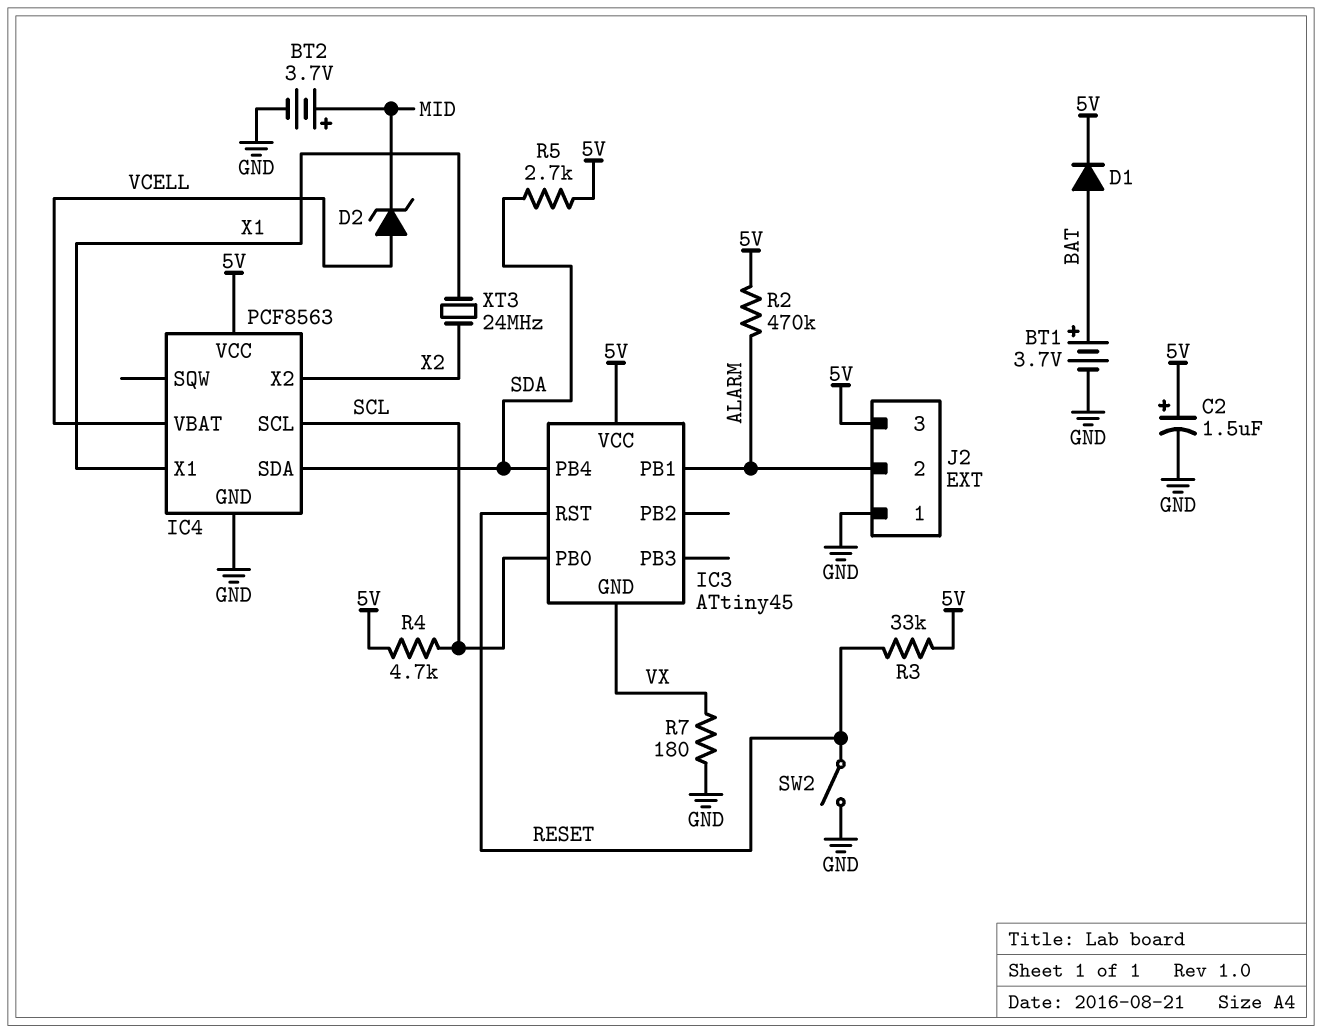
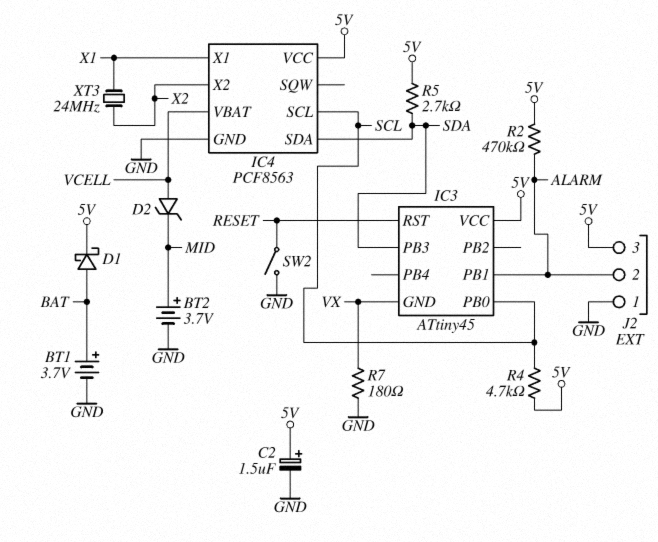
D1: diode (A BAT, K 5V) -> schottky (A BAT, K 5V)
IC3 pin PB3: none -> SDA
IC3 pin PB4: SDA -> none
R3: 33k (5V, RESET) -> none

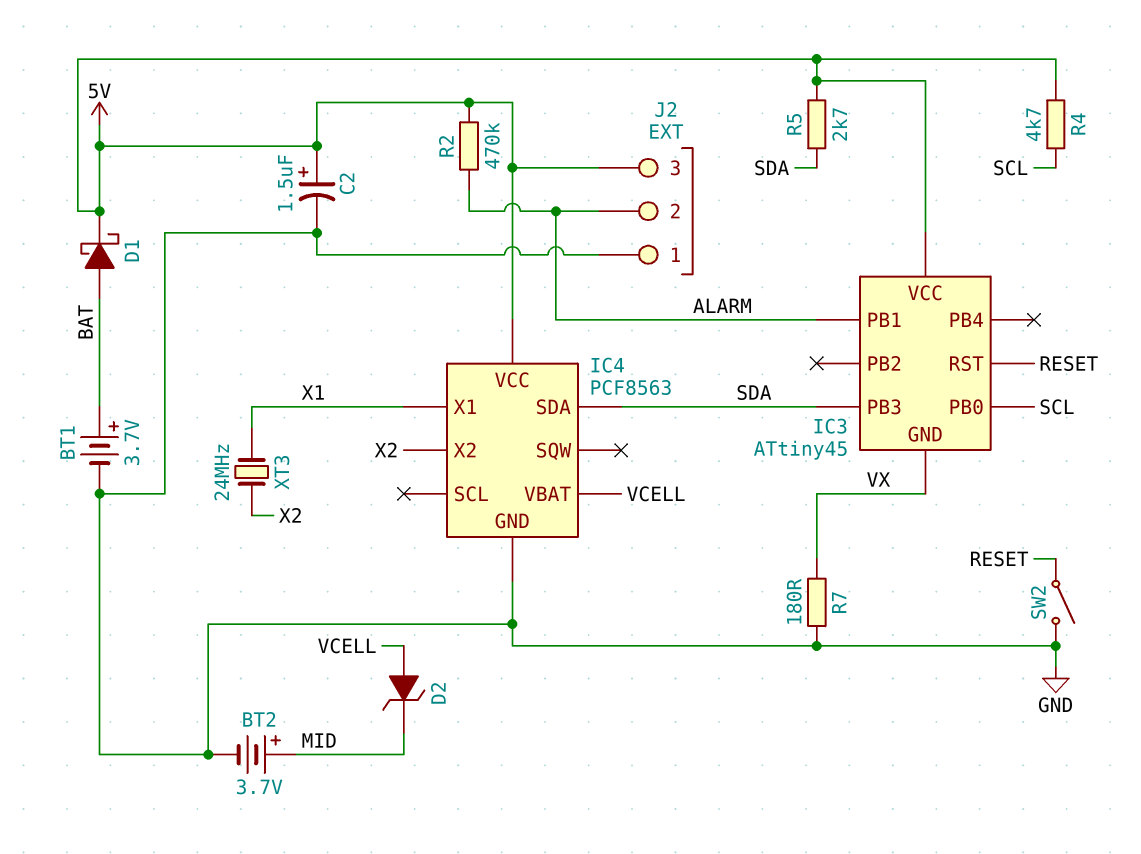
IC4 pin SCL: SCL -> none

